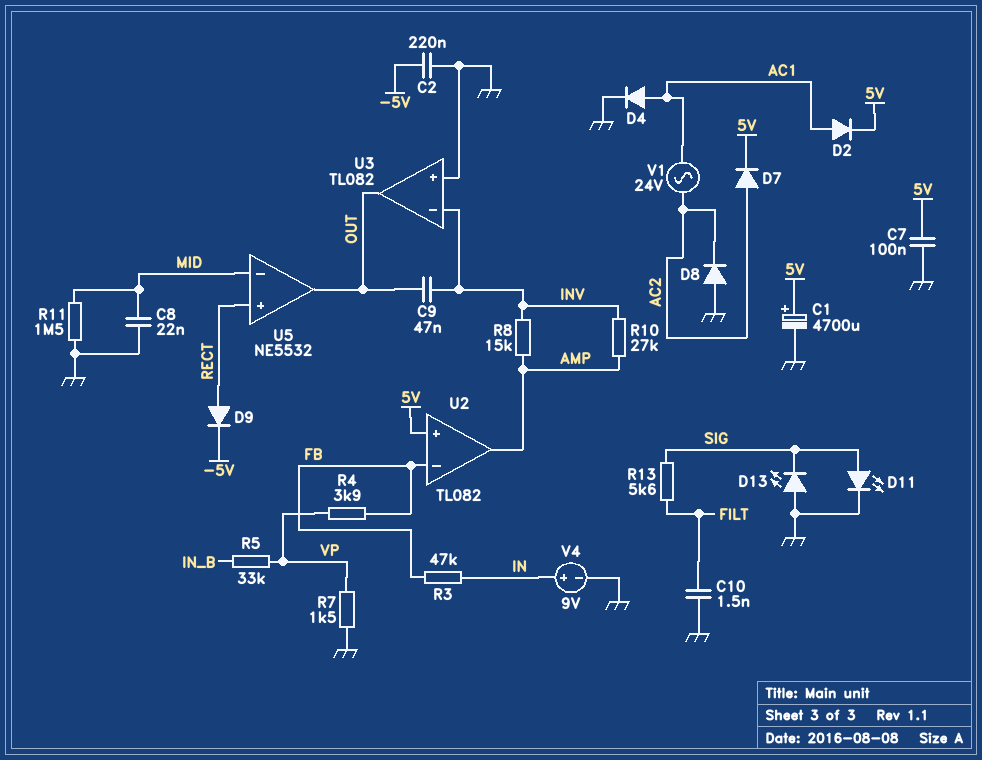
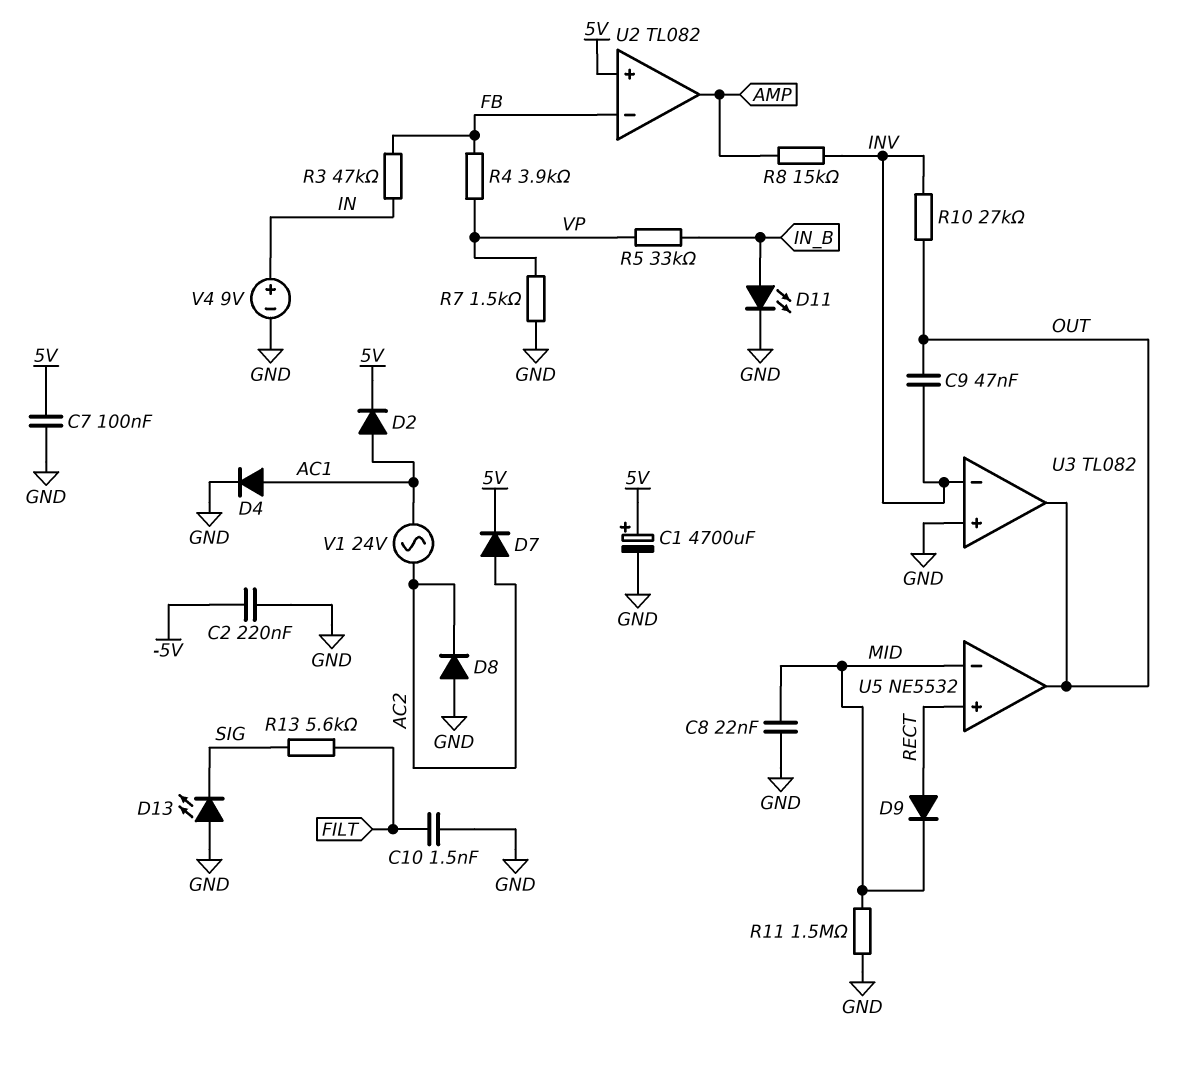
D9: diode (A RECT, K -5V) -> diode (A RECT, K MID)
D11: LED (A SIG, K GND) -> LED (A IN_B, K GND)
R10: 27k (AMP, INV) -> 27k (INV, OUT)

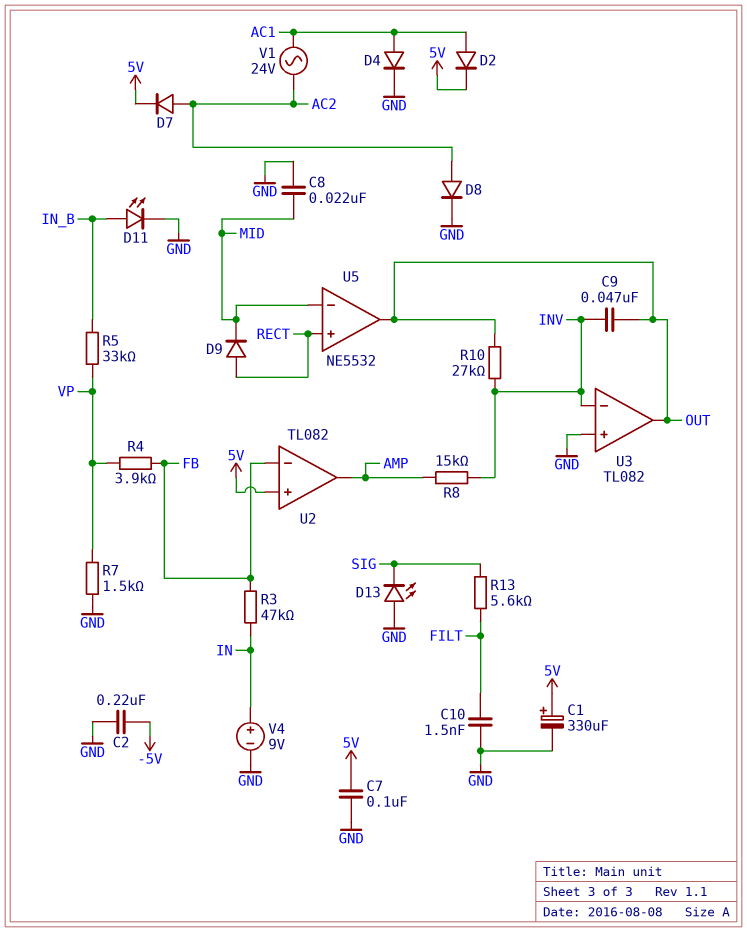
C1: 4700uF (plus 5V, minus GND) -> 330uF (plus 5V, minus GND)
D8: diode (A GND, K AC2) -> diode (A AC2, K GND)
R11: 1.5M (GND, MID) -> none

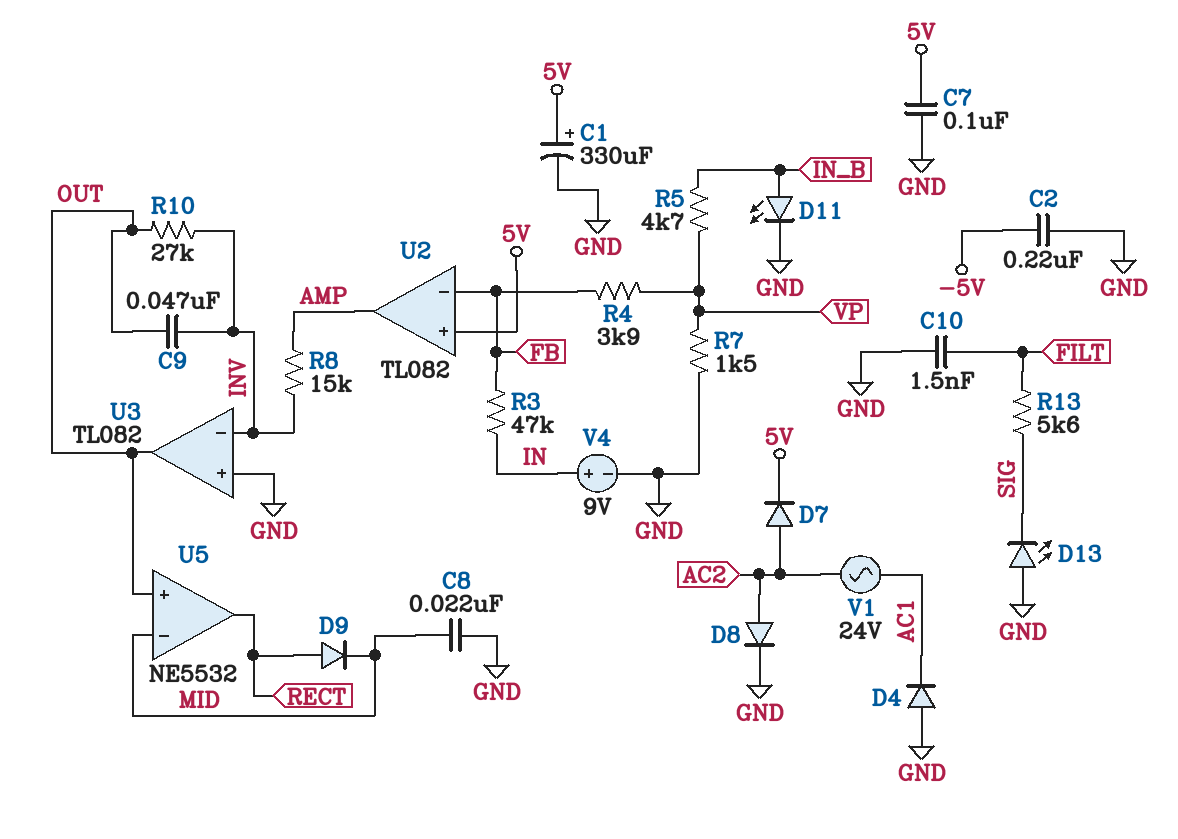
D2: diode (A AC1, K 5V) -> none
D4: diode (A AC1, K GND) -> diode (A GND, K AC1)
R5: 33k (IN_B, VP) -> 4.7k (IN_B, VP)
U5 pin in+: RECT -> OUT
U5 pin out: OUT -> RECT

